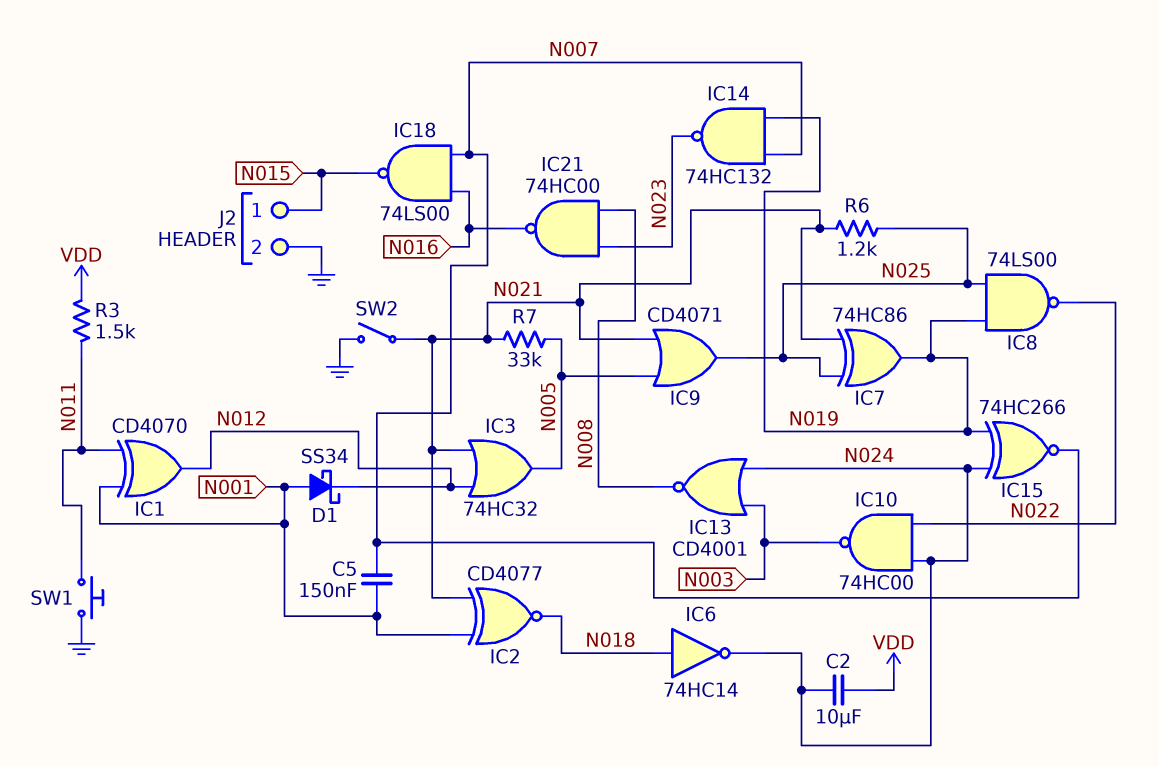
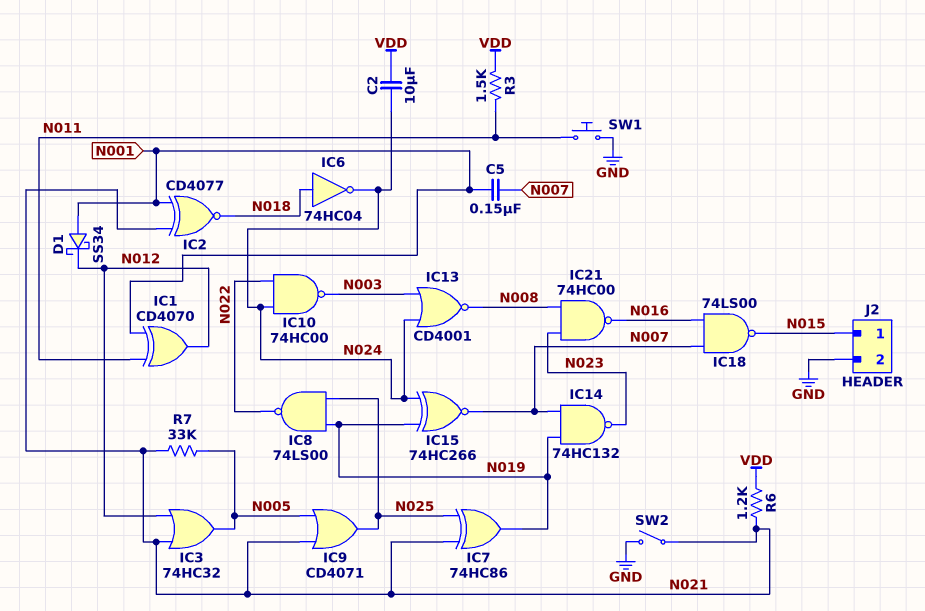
IC6: NOT 74HC14 (in N018, out N024) -> NOT 74HC04 (in N018, out N024)
R6: 1.2k (N021, N025) -> 1.2k (N021, VDD)

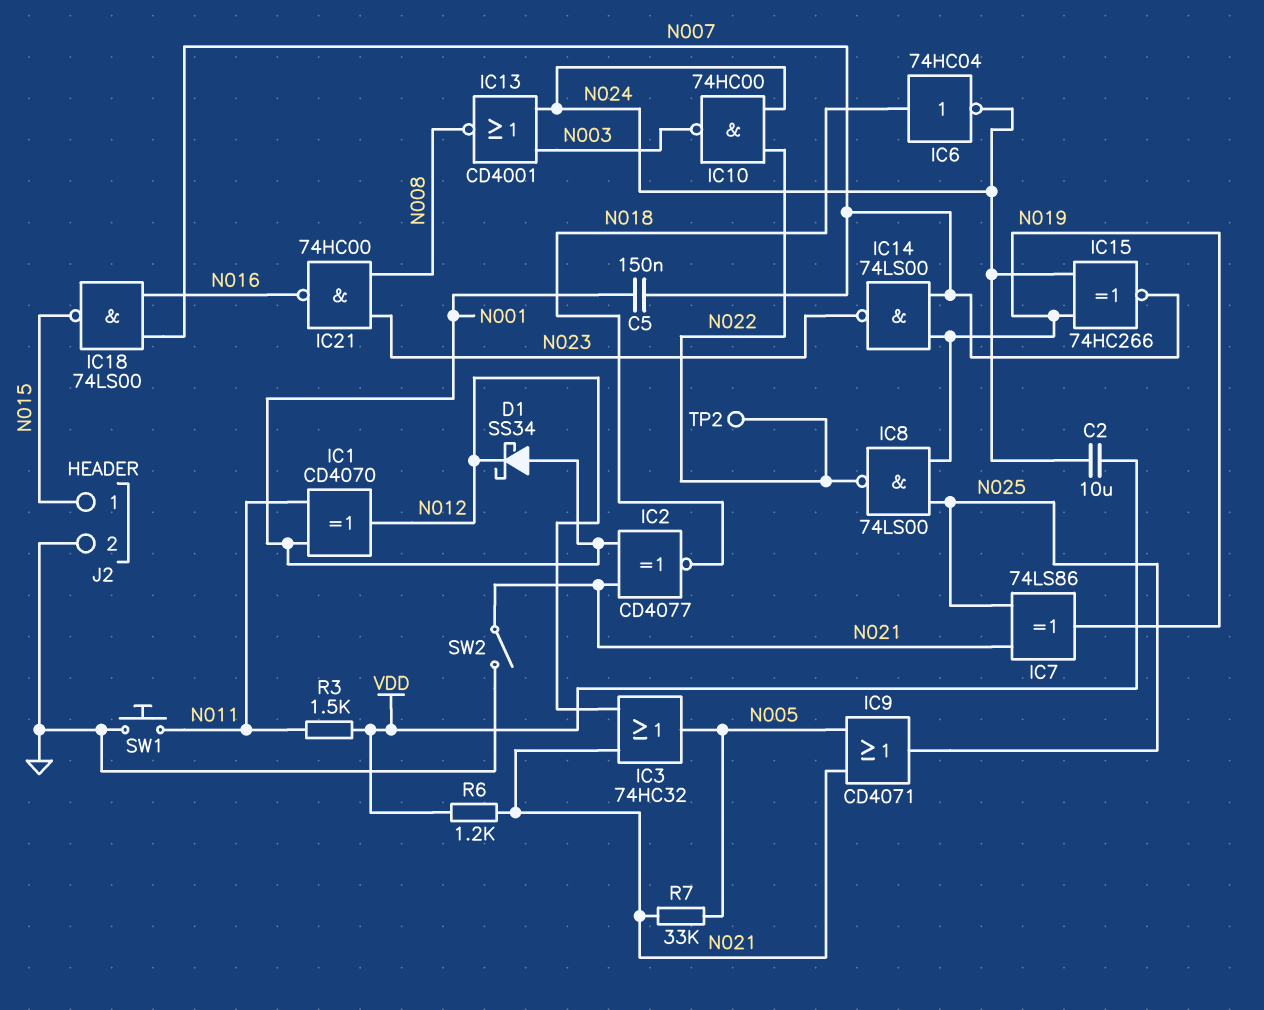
IC7: XOR 74HC86 (in N021, in N025, out N019) -> XOR 74LS86 (in N021, in N025, out N019)
IC14: NAND 74HC132 (in N007, in N019, out N023) -> NAND 74LS00 (in N007, in N019, out N023)
TP2: none -> test point (N022)

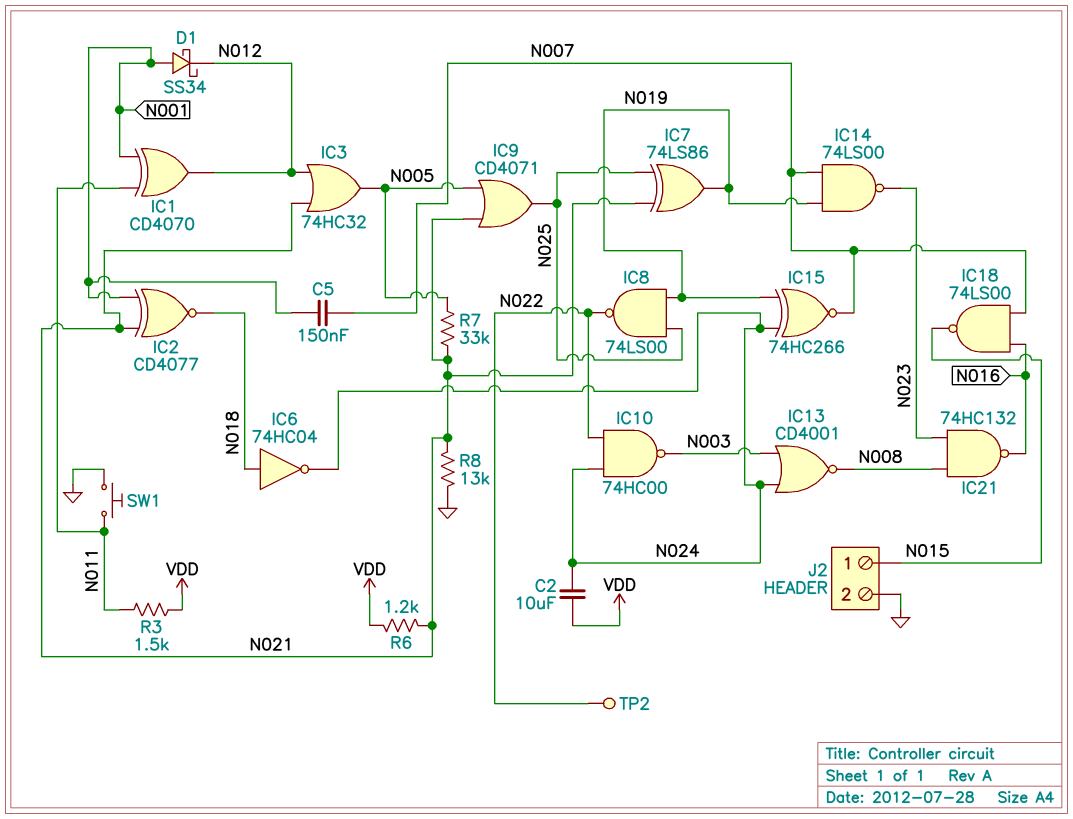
IC21: NAND 74HC00 (in N008, in N023, out N016) -> NAND 74HC132 (in N008, in N023, out N016)
R8: none -> 13k (GND, N021)
SW2: switch (GND, N021) -> none

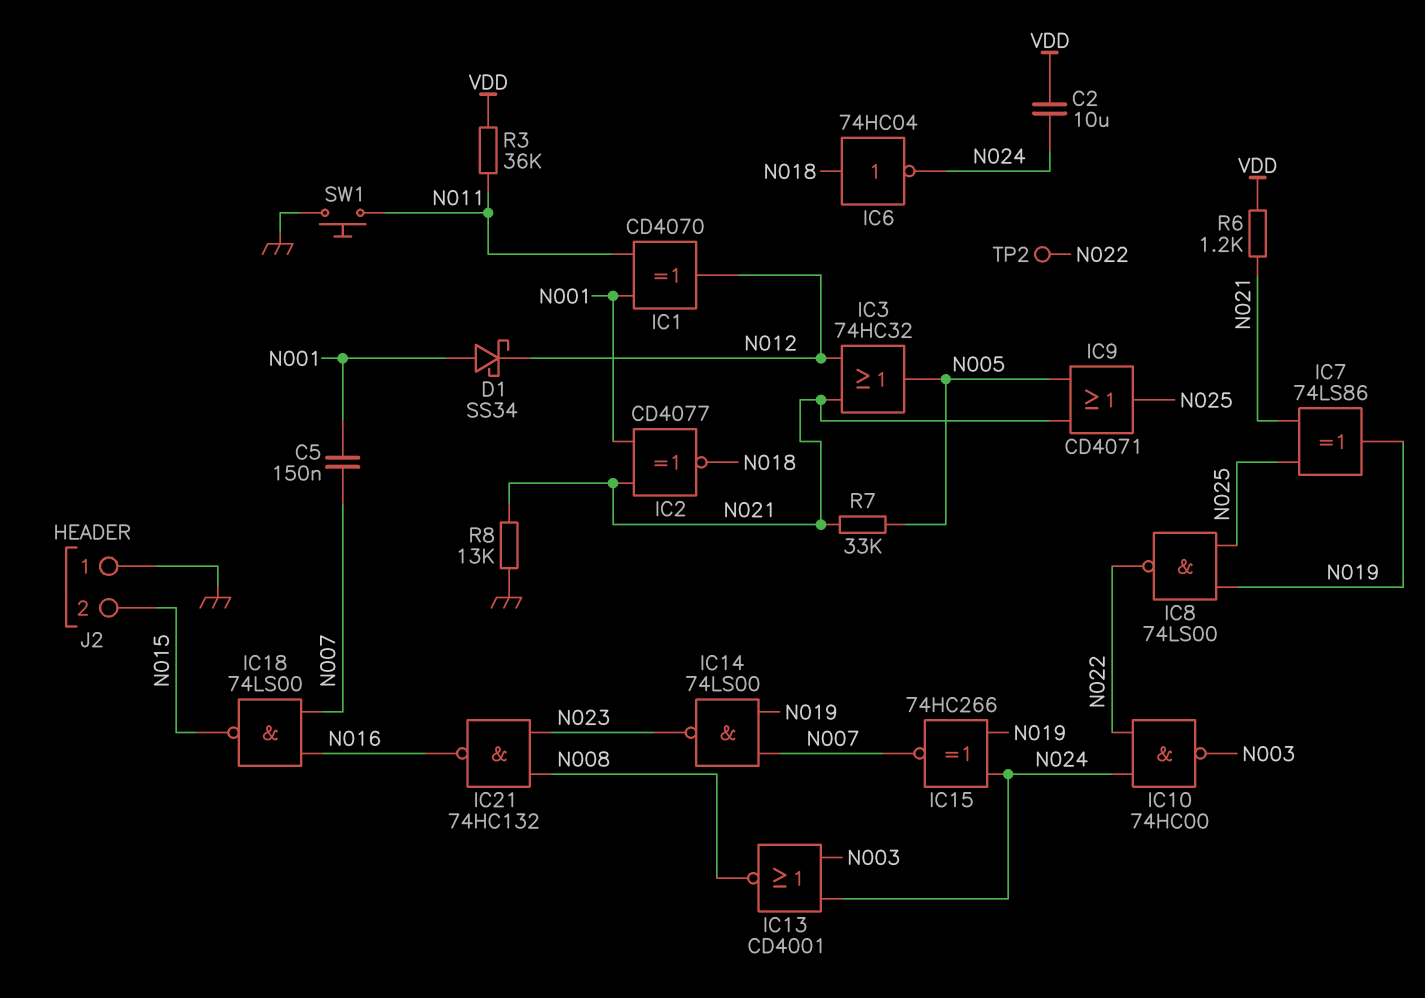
J2 pin 1: N015 -> GND
J2 pin 2: GND -> N015
R3: 1.5k (N011, VDD) -> 36k (N011, VDD)

